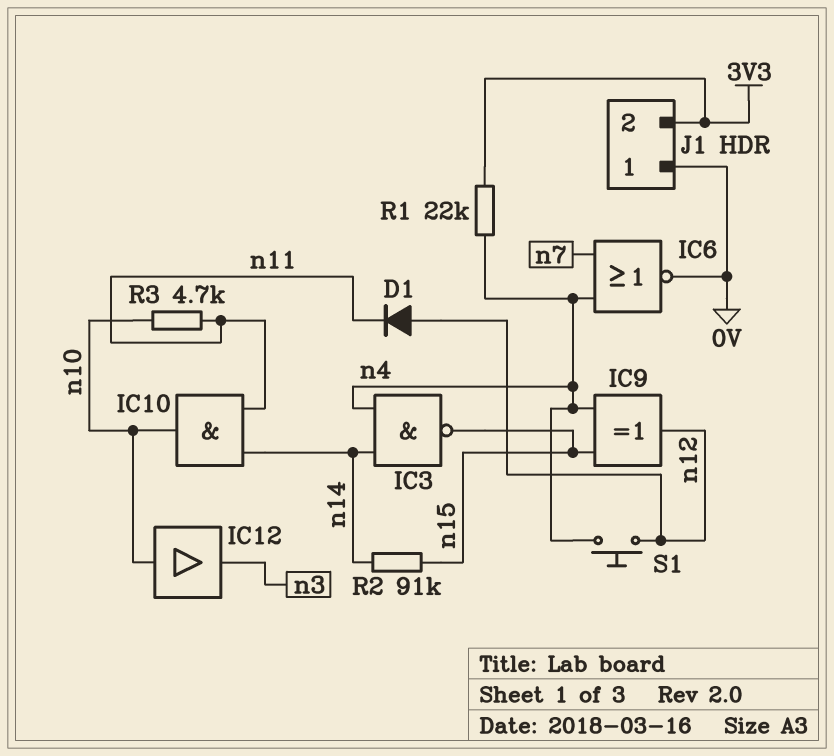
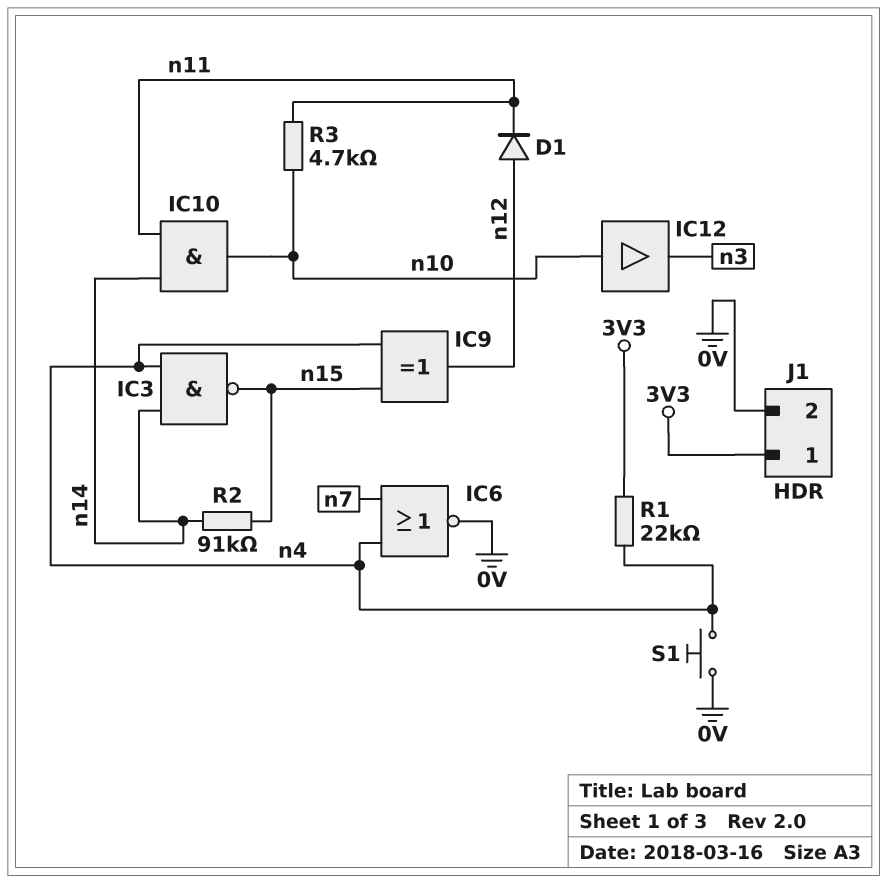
J1 pin 1: 0V -> 3V3
J1 pin 2: 3V3 -> 0V
S1: button (n4, n12) -> button (0V, n4)

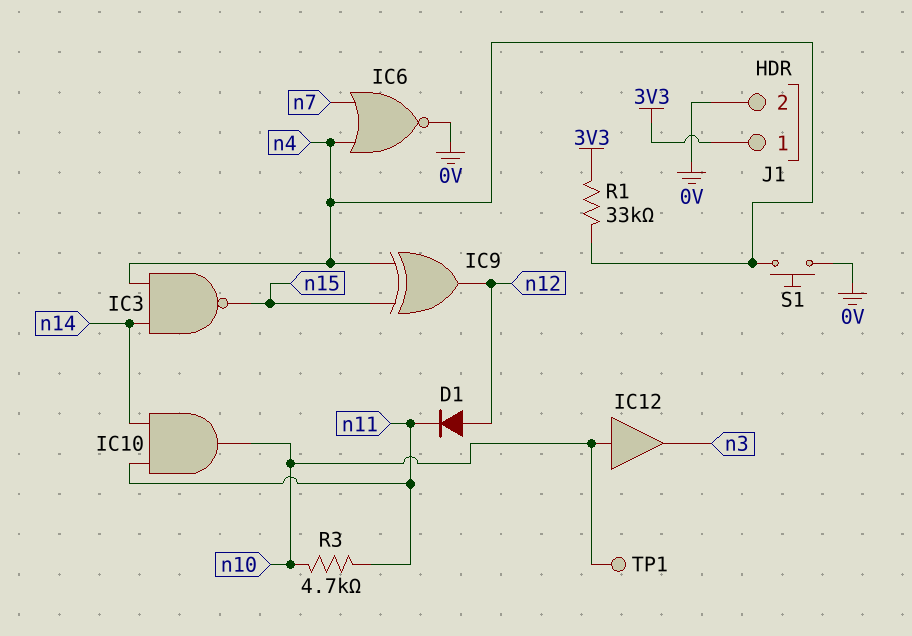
R1: 22k (3V3, n4) -> 33k (3V3, n4)
R2: 91k (n14, n15) -> none
TP1: none -> test point (n10)

